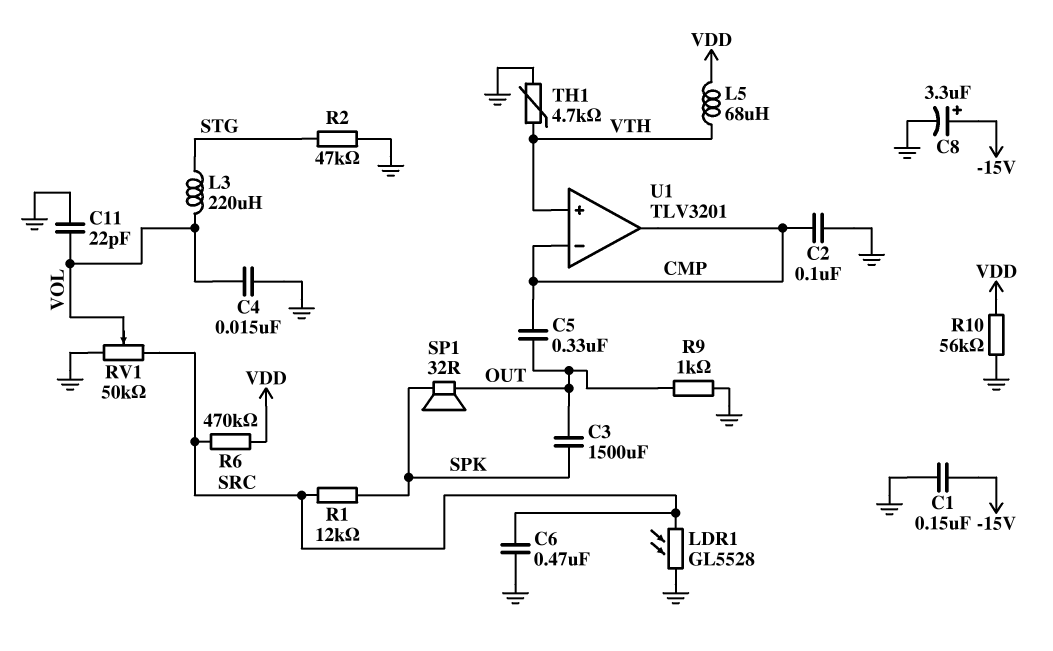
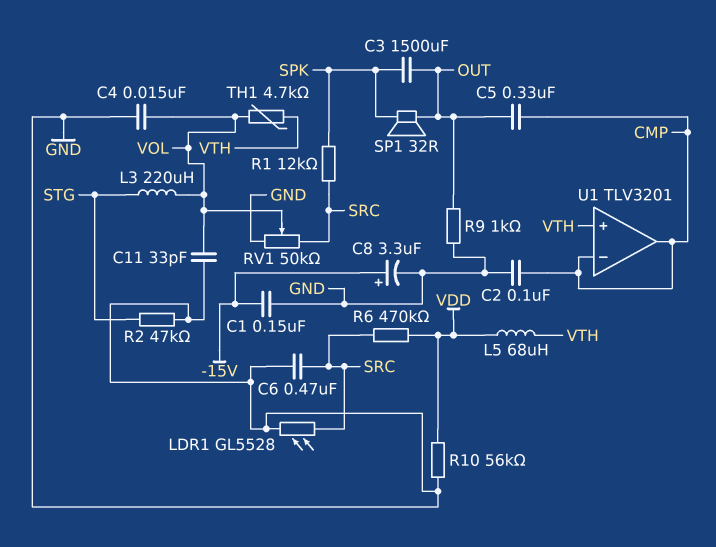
C11: 22pF (GND, VOL) -> 33pF (GND, VOL)
TH1: 4.7k (GND, VTH) -> 4.7k (VOL, VTH)

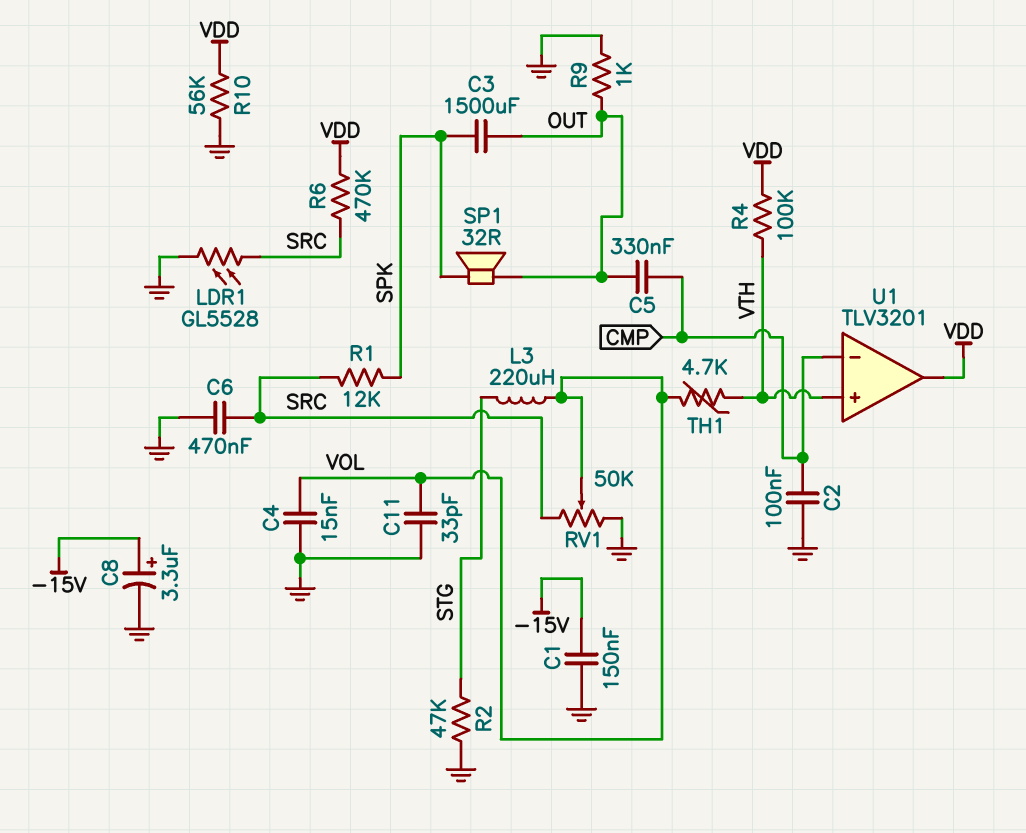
L5: 68uH (VDD, VTH) -> none
R4: none -> 100k (VDD, VTH)
U1 pin out: CMP -> VDD

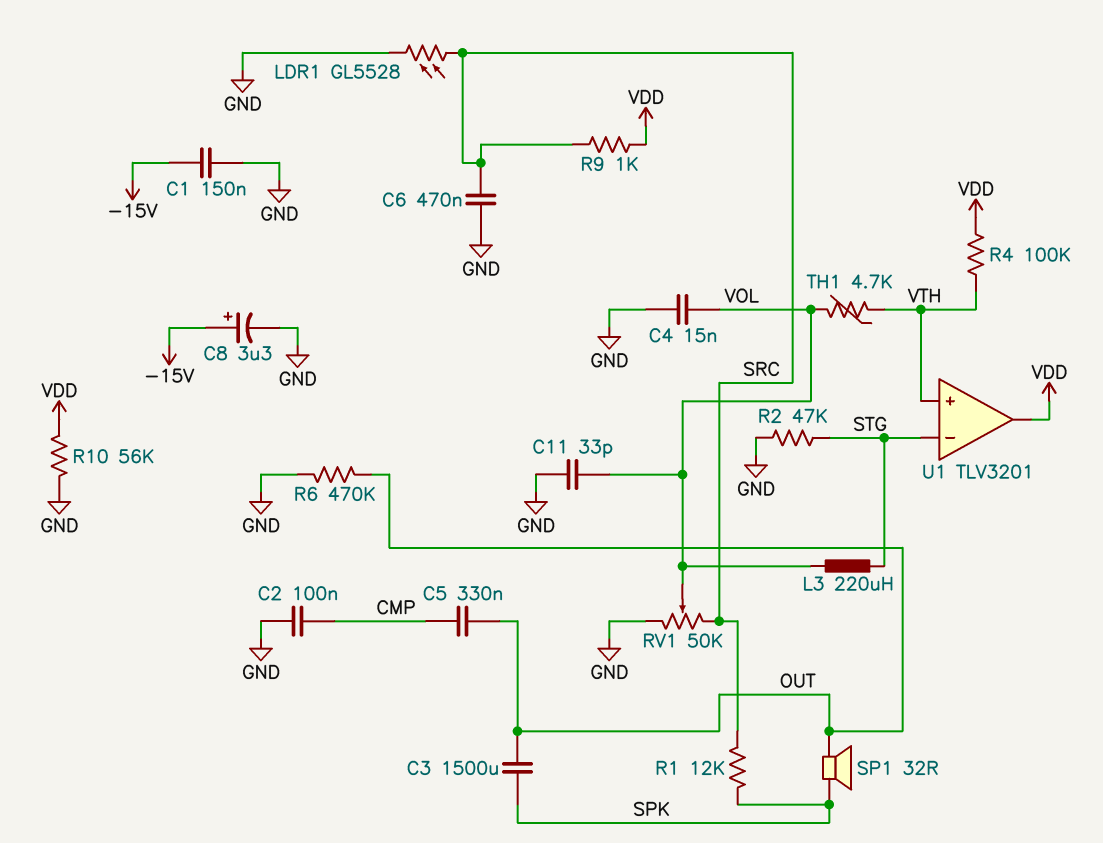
R6: 470k (SRC, VDD) -> 470k (GND, OUT)
R9: 1k (GND, OUT) -> 1k (SRC, VDD)
U1 pin in-: CMP -> STG

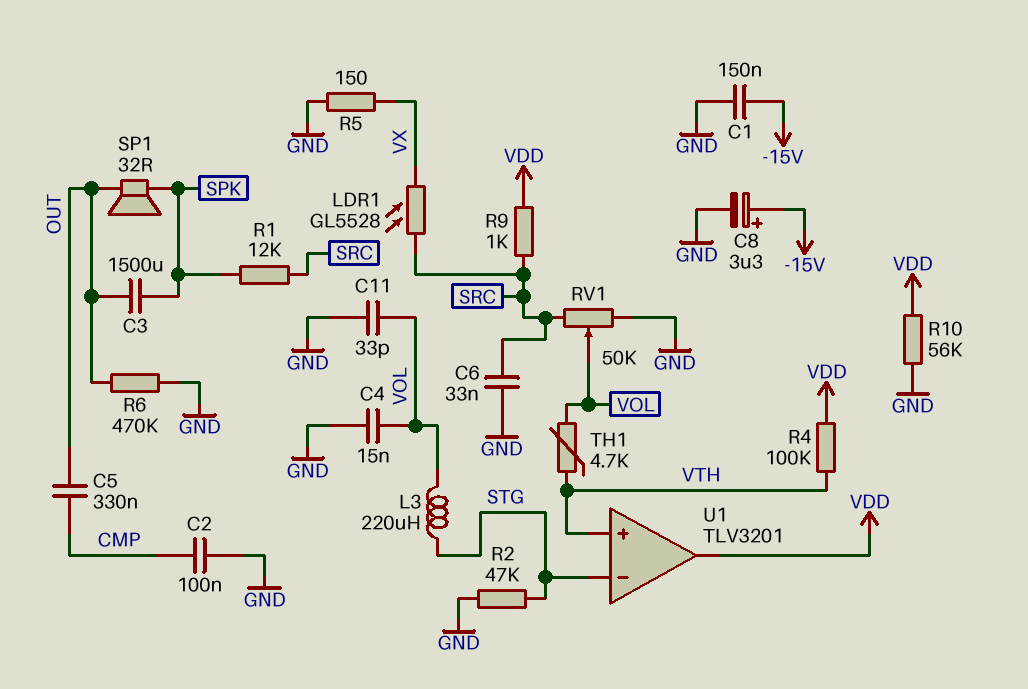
C6: 470nF (GND, SRC) -> 33nF (GND, SRC)
LDR1: GL5528 (GND, SRC) -> GL5528 (SRC, VX)
R5: none -> 150 (GND, VX)

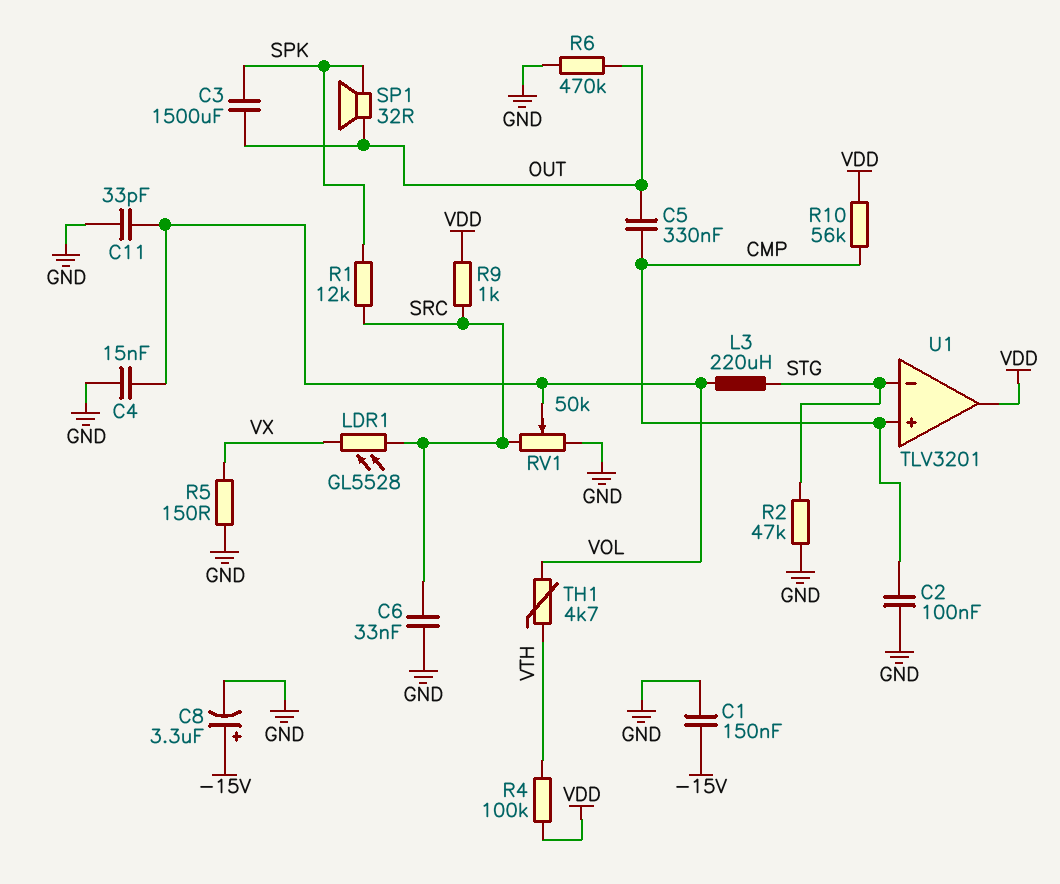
R10: 56k (GND, VDD) -> 56k (CMP, VDD)
U1 pin in+: VTH -> CMP

